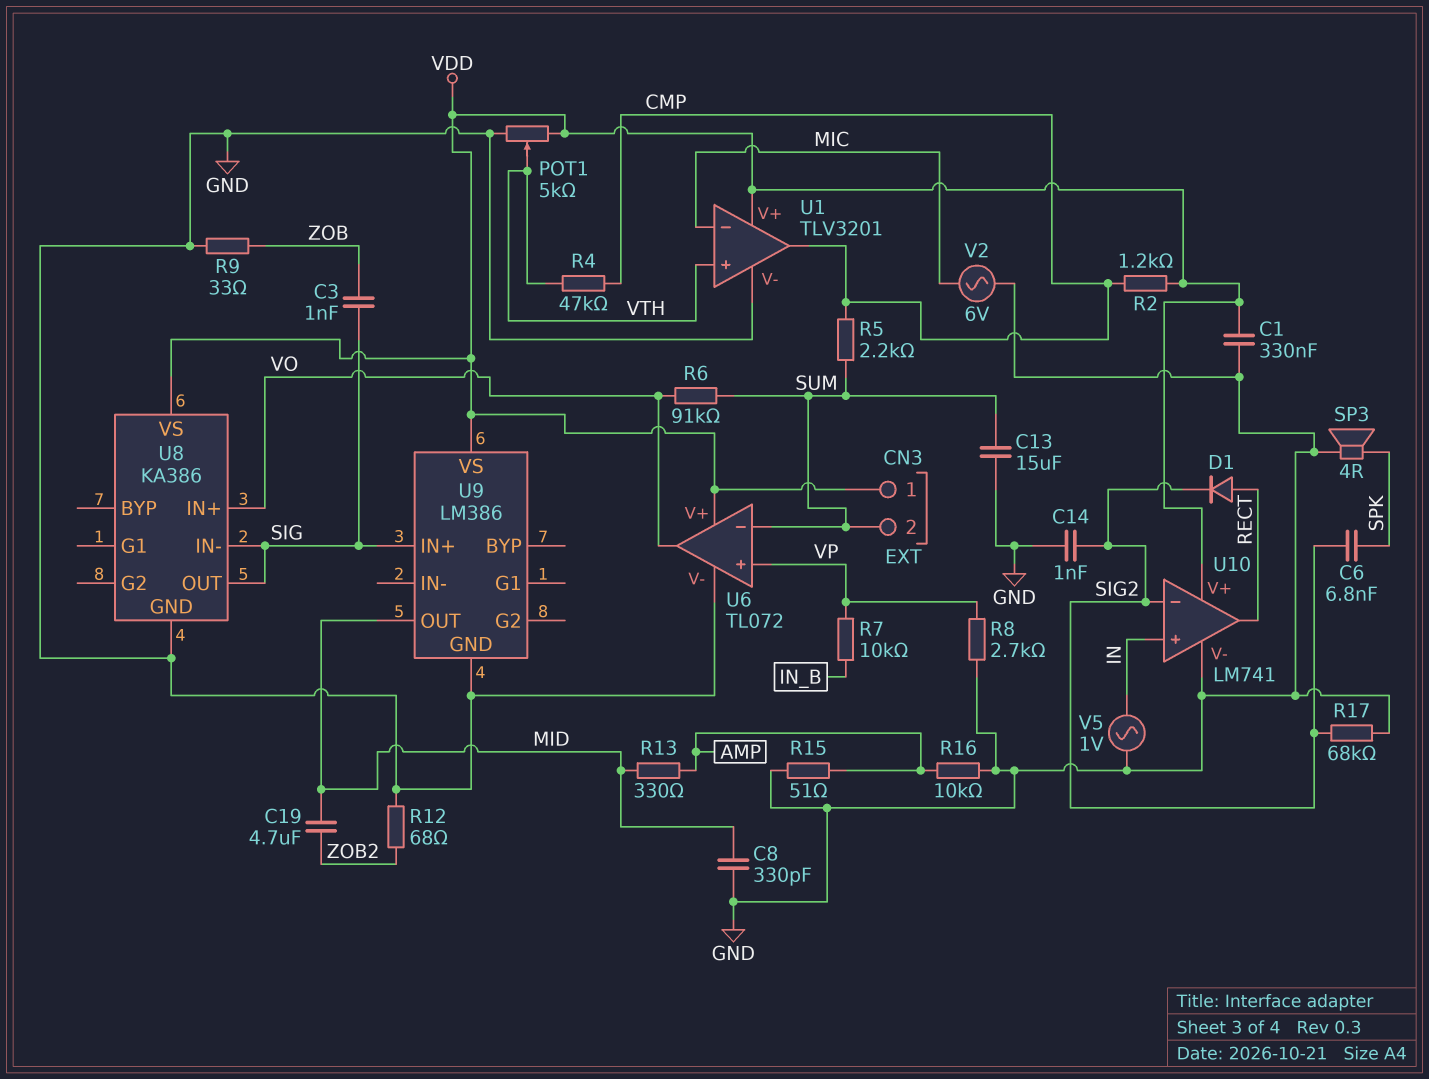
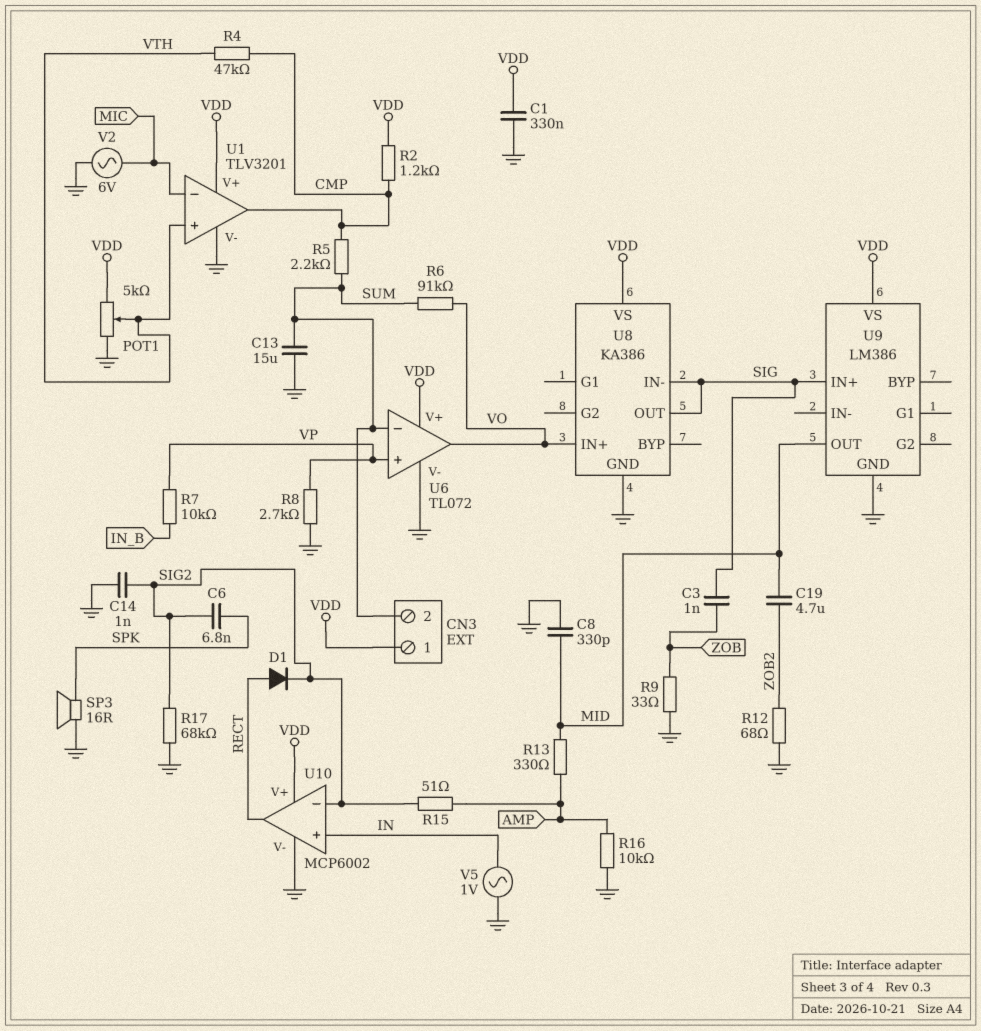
R15: 51 (AMP, GND) -> 51 (AMP, SIG2)
SP3: speaker 4R (GND, SPK) -> speaker 16R (GND, SPK)
U10: LM741 -> MCP6002

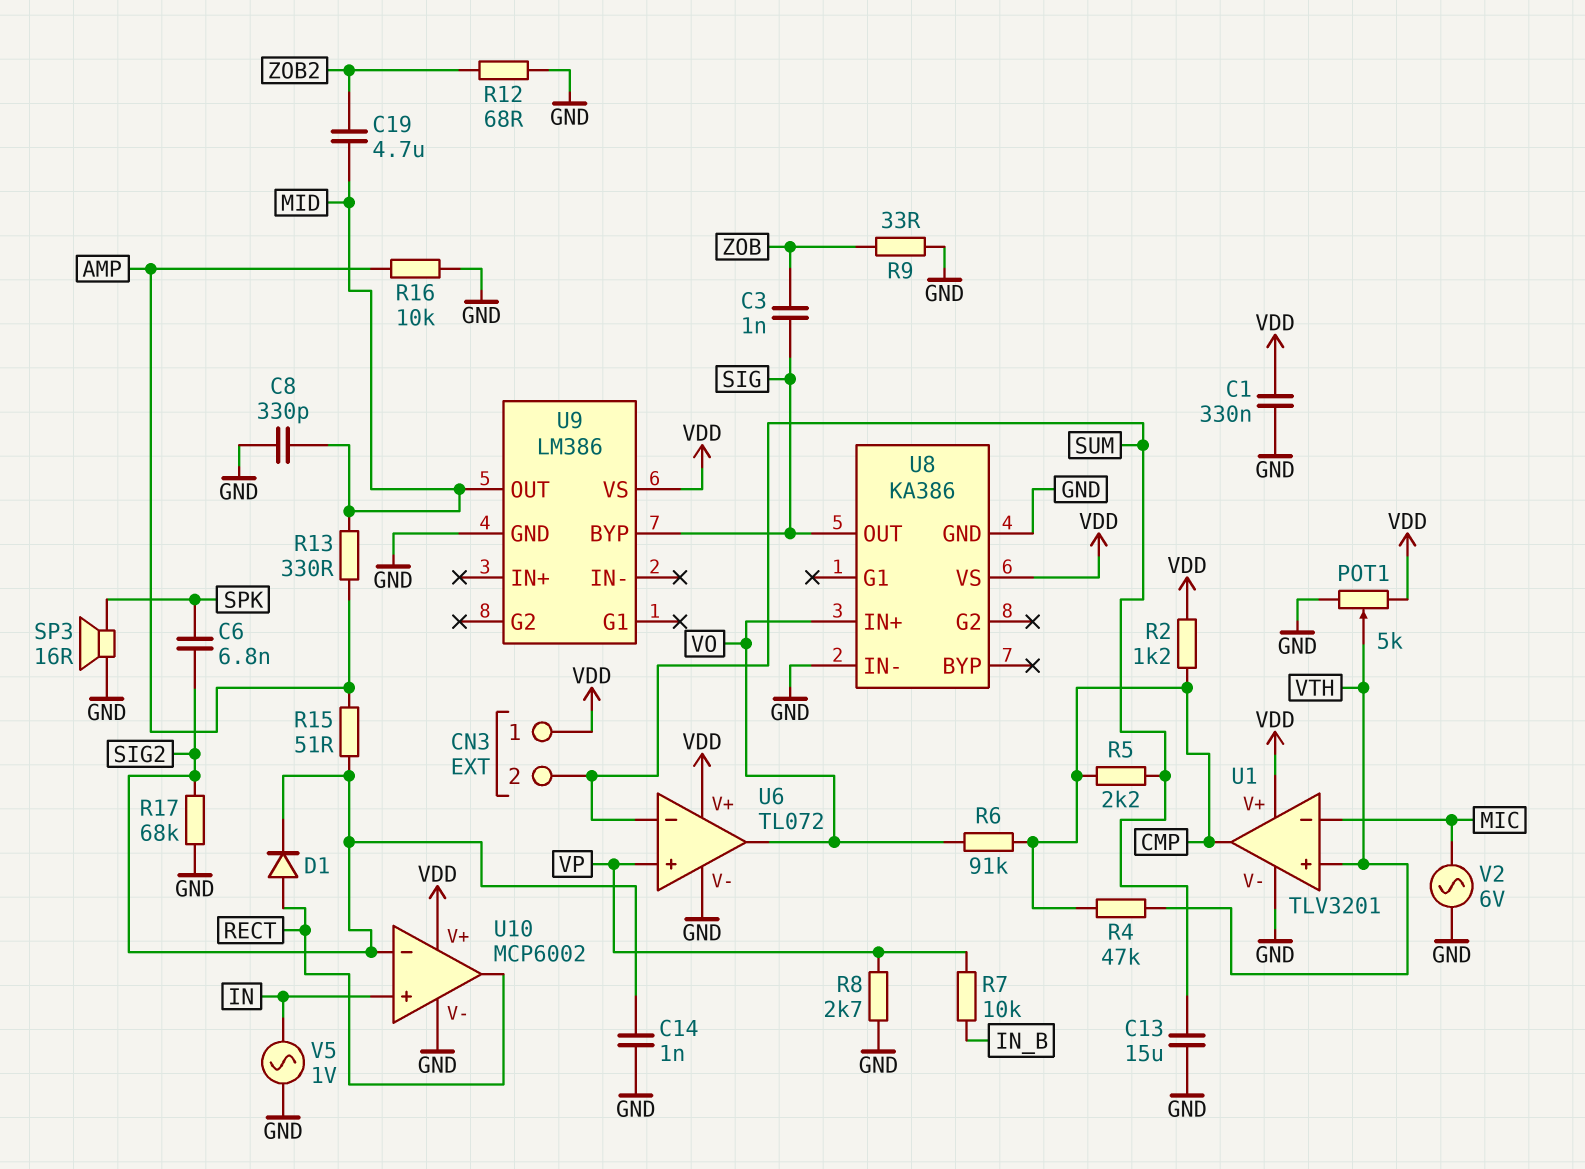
R6: 91k (SUM, VO) -> 91k (CMP, VO)
U8 pin IN-: SIG -> GND
U9 pin BYP: none -> SIG
U9 pin IN+: SIG -> none

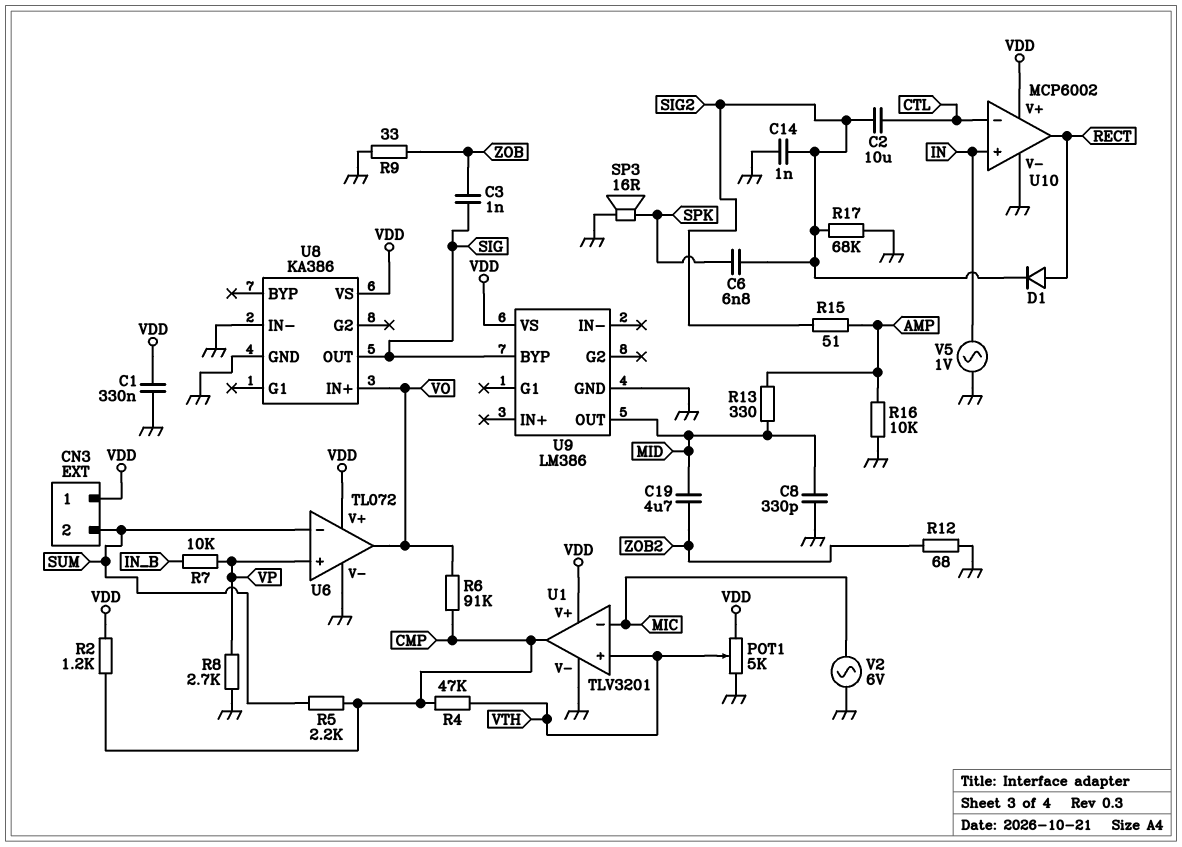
C2: none -> 10uF (CTL, SIG2)
C13: 15uF (GND, SUM) -> none
U10 pin in-: SIG2 -> CTL

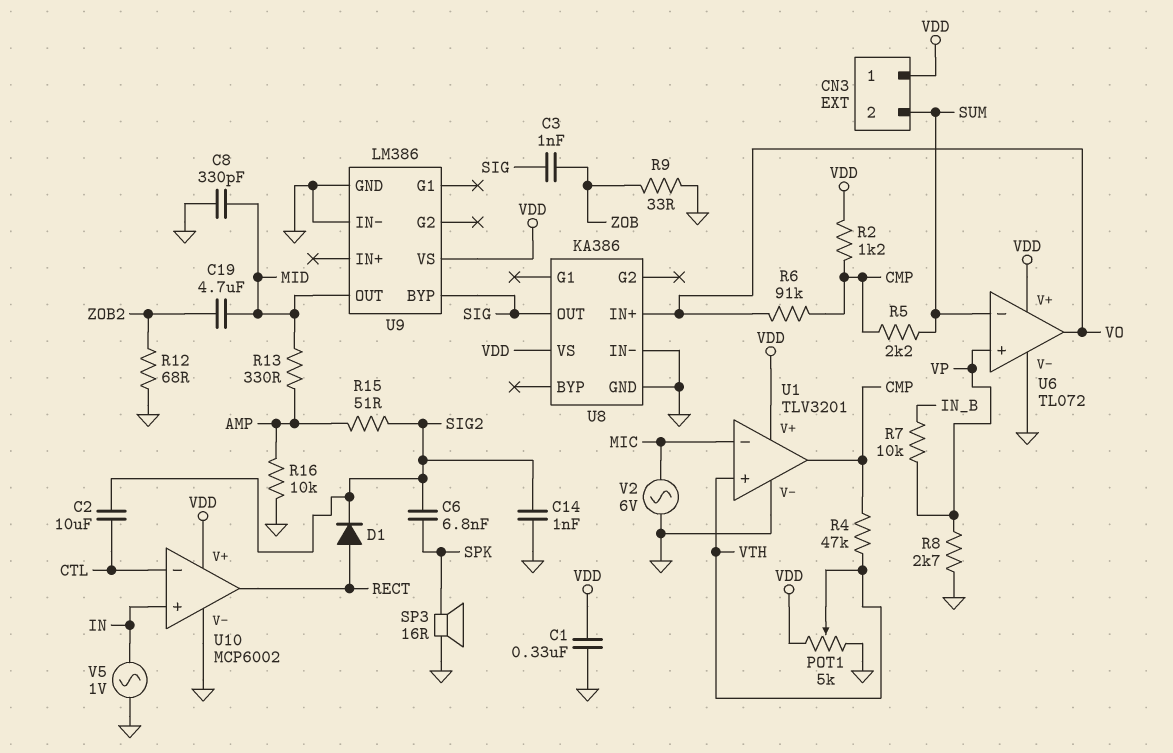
R17: 68k (GND, SIG2) -> none
U9 pin IN-: none -> GND

